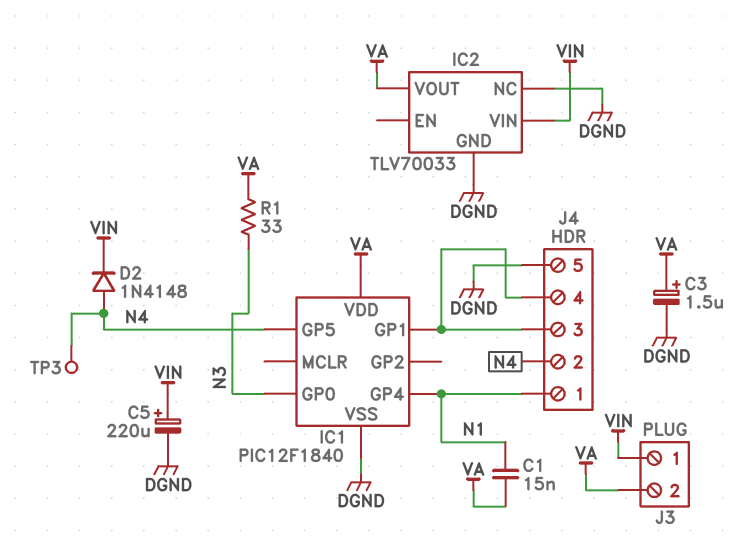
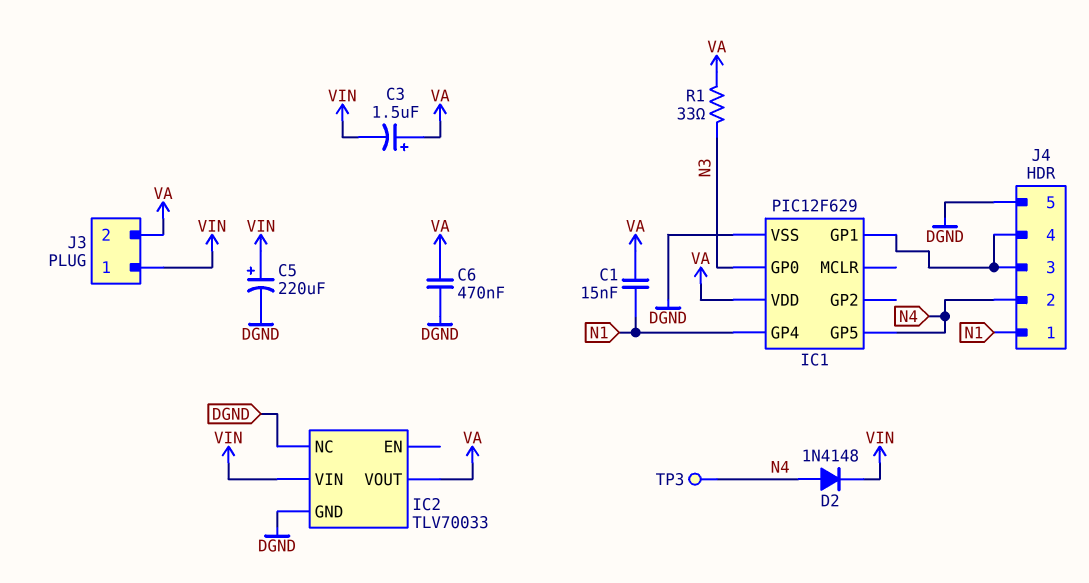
C3: 1.5uF (plus VA, minus DGND) -> 1.5uF (plus VA, minus VIN)
C6: none -> 470nF (DGND, VA)
IC1: PIC12F1840 -> PIC12F629

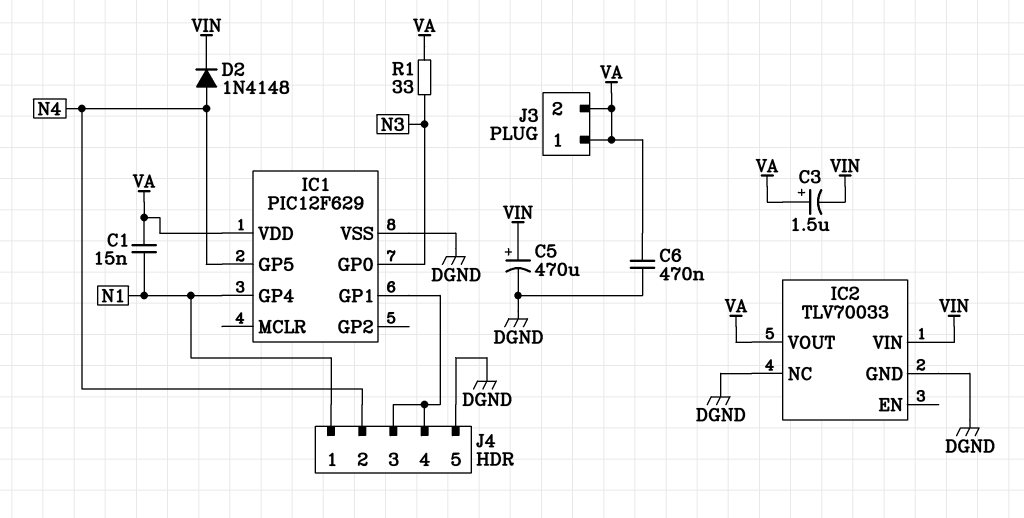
C5: 220uF (plus VIN, minus DGND) -> 470uF (plus VIN, minus DGND)
J3 pin 1: VIN -> VA
TP3: test point (N4) -> none

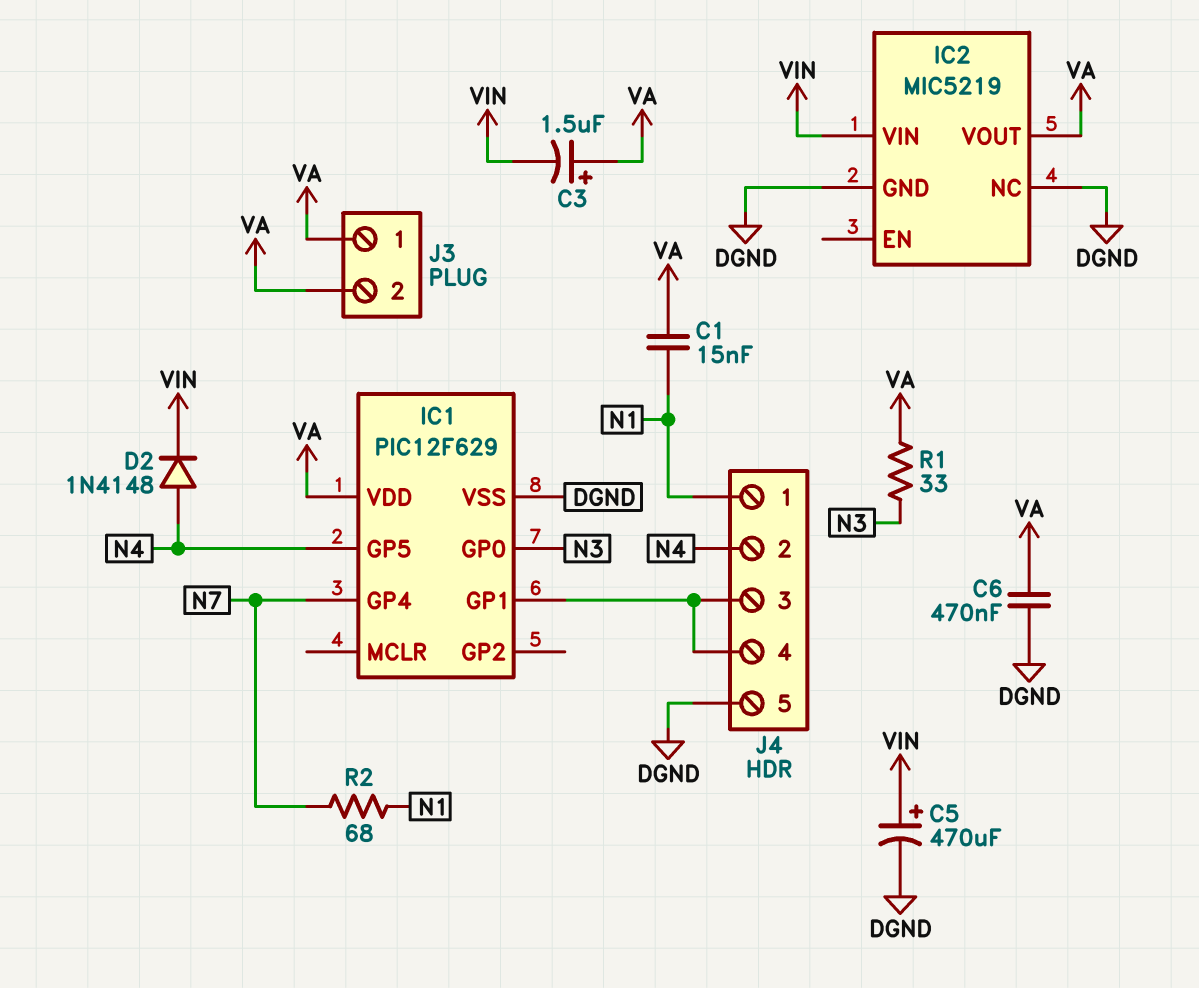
IC1 pin GP4: N1 -> N7
IC2: TLV70033 -> MIC5219
R2: none -> 68 (N1, N7)

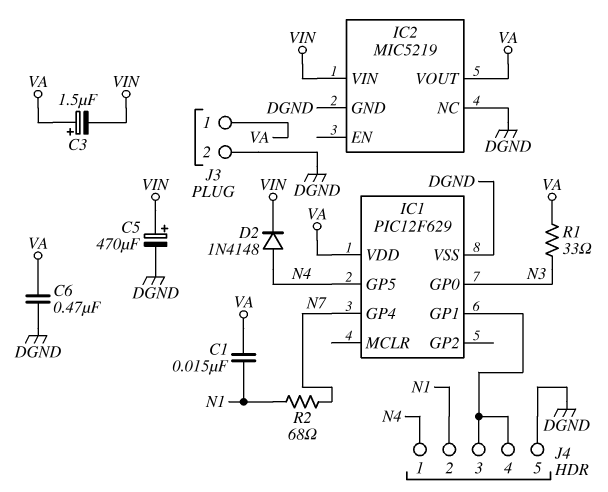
J3 pin 2: VA -> DGND
J4 pin 1: N1 -> N4
J4 pin 2: N4 -> N1

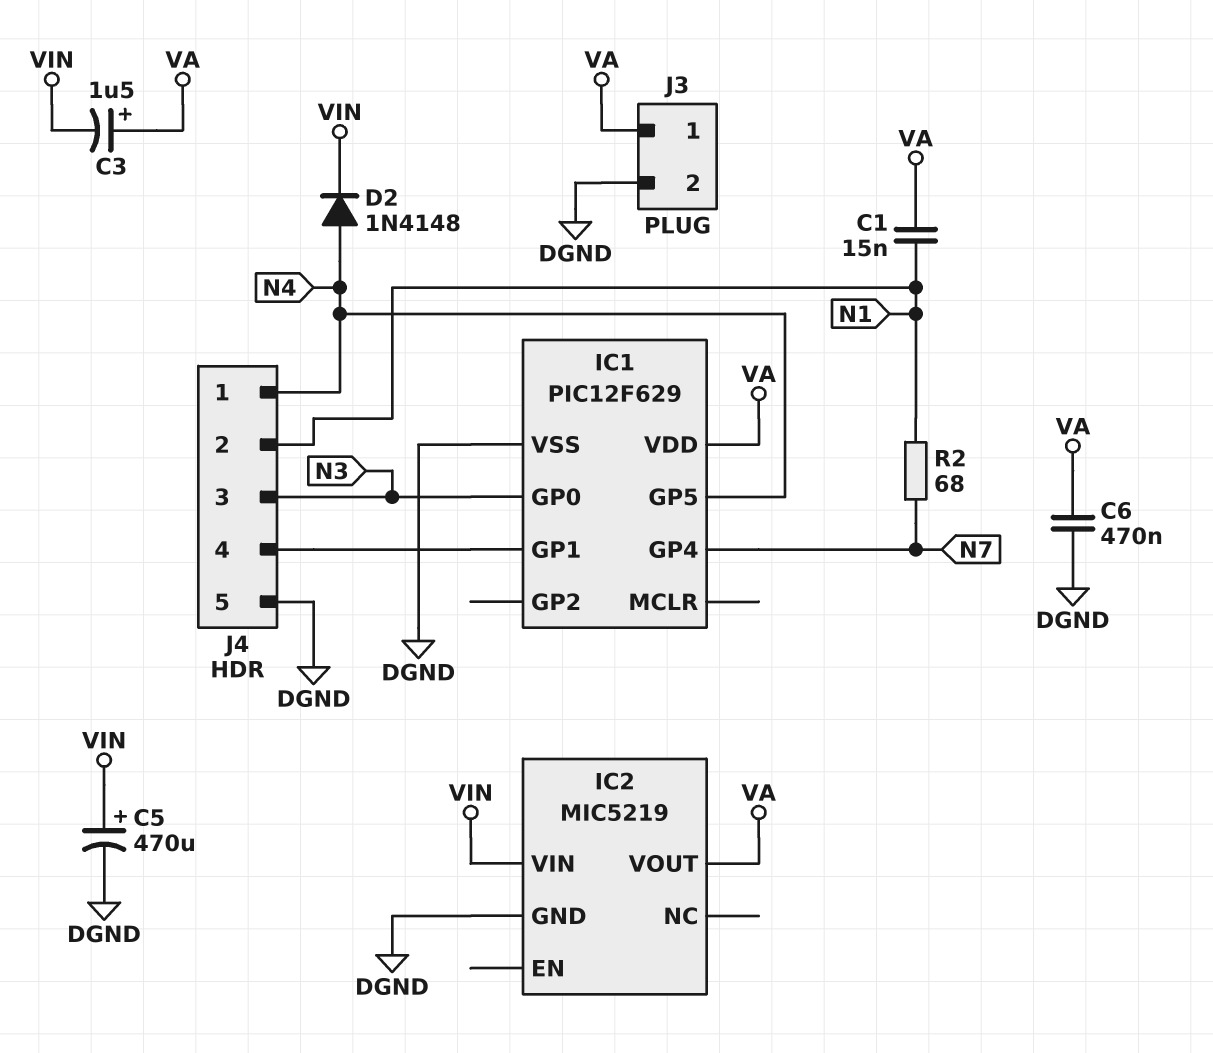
IC2 pin NC: DGND -> none
J4 pin 3: IC1/GP1 -> N3
R1: 33 (N3, VA) -> none

